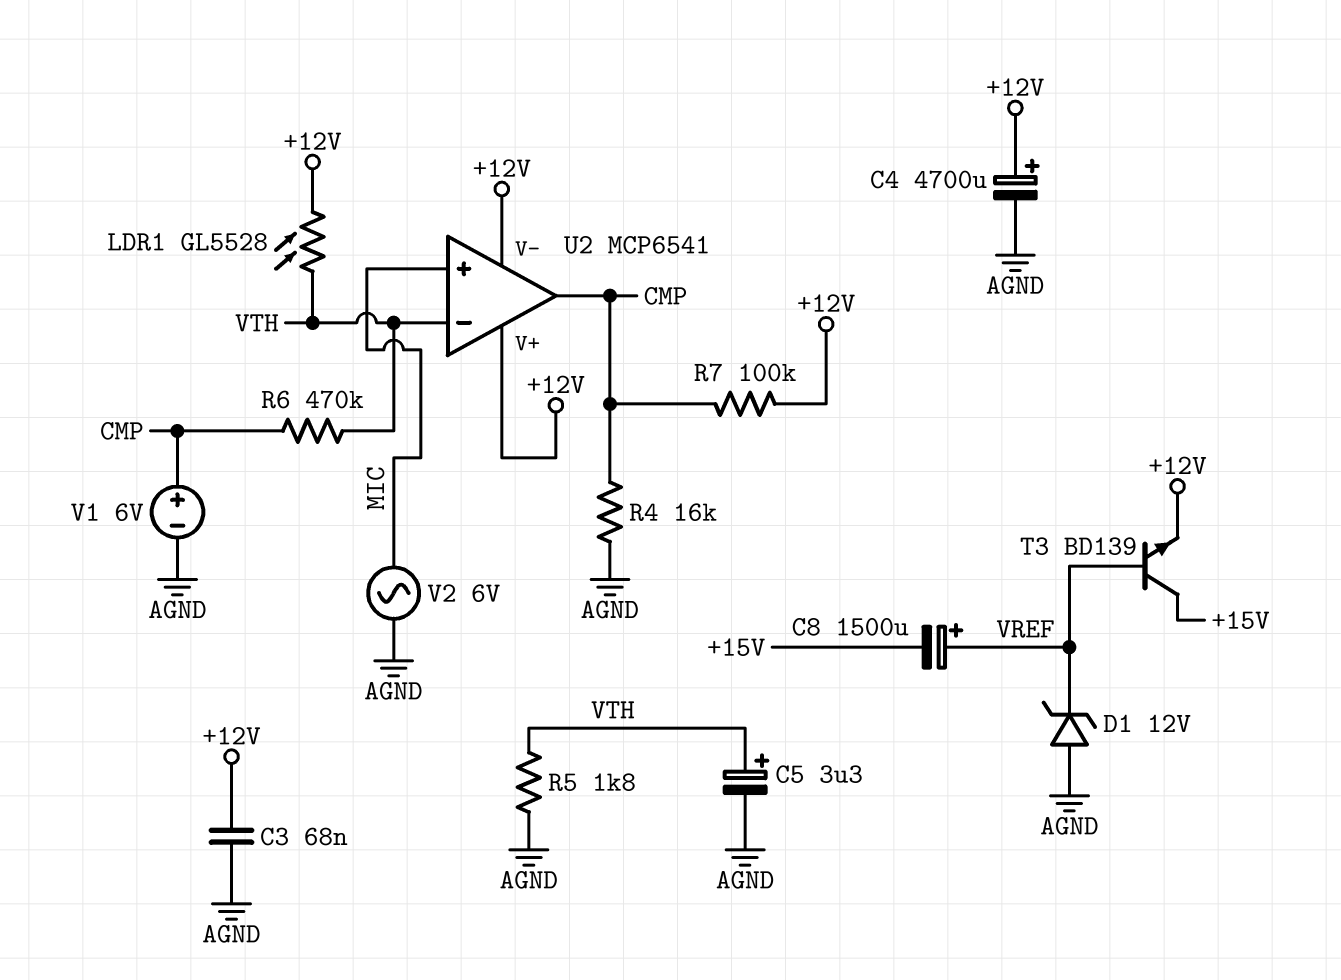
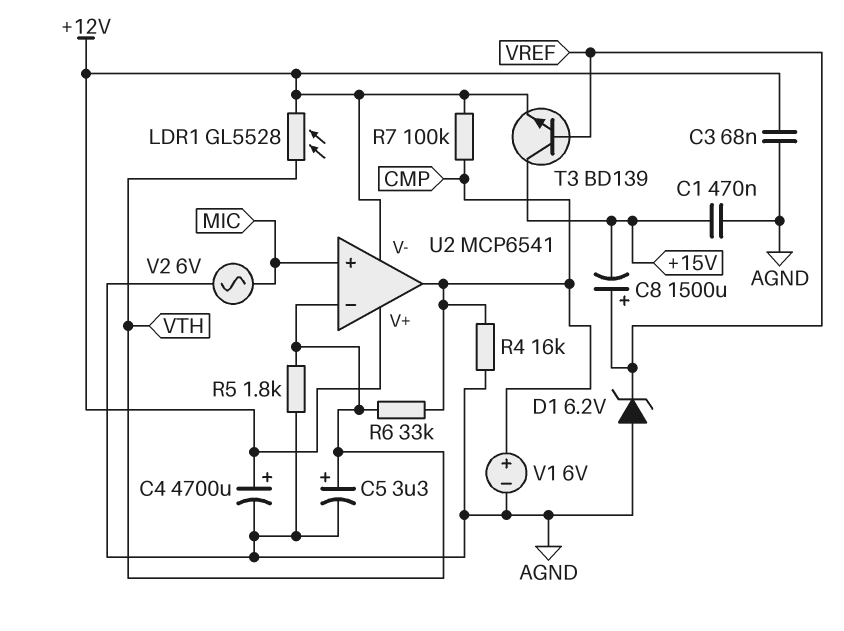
C1: none -> 470nF (+15V, AGND)
D1: zener 12V (A AGND, K VREF) -> zener 6.2V (A AGND, K VREF)
R6: 470k (CMP, VTH) -> 33k (CMP, VTH)

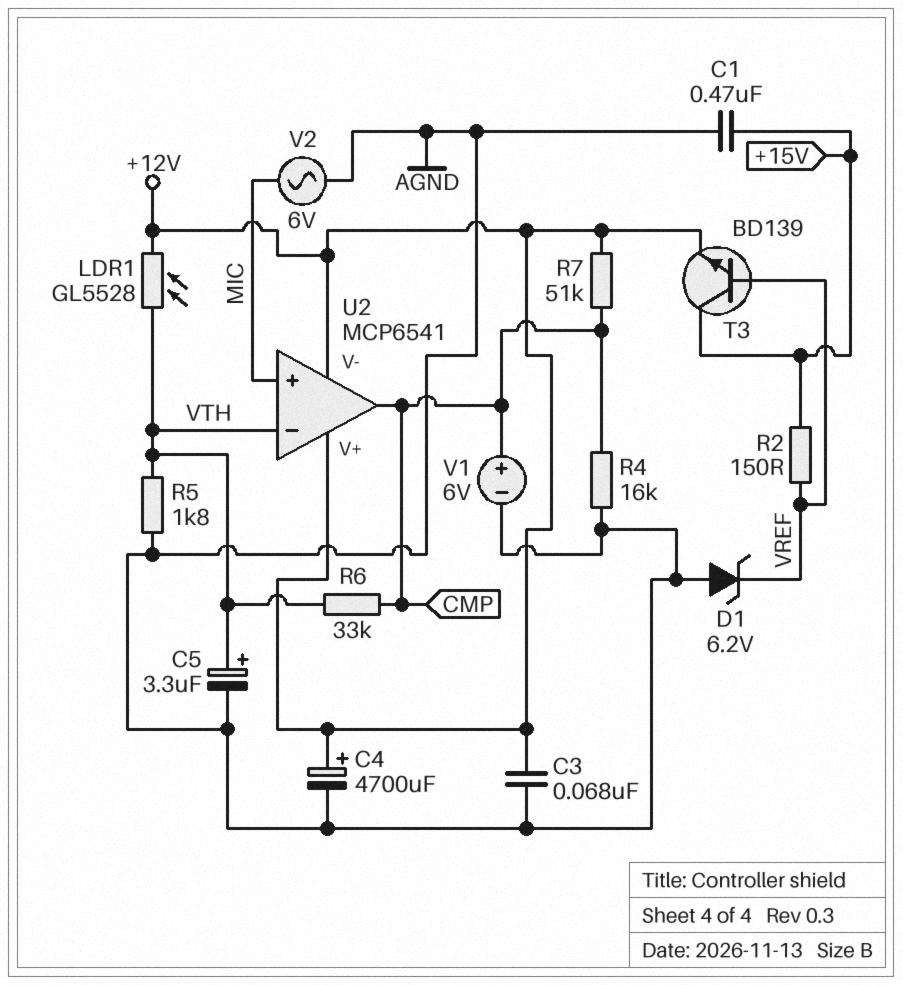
C8: 1500uF (plus VREF, minus +15V) -> none
R2: none -> 150 (+15V, VREF)
R7: 100k (+12V, CMP) -> 51k (+12V, CMP)

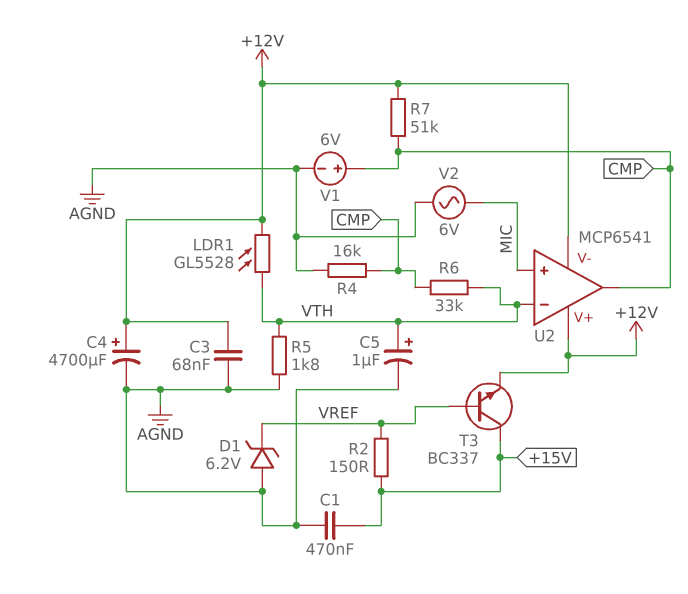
C5: 3.3uF (plus VTH, minus AGND) -> 1uF (plus VTH, minus AGND)
T3: NPN BD139 (B VREF, C +15V, E +12V) -> NPN BC337 (B VREF, C +15V, E +12V)

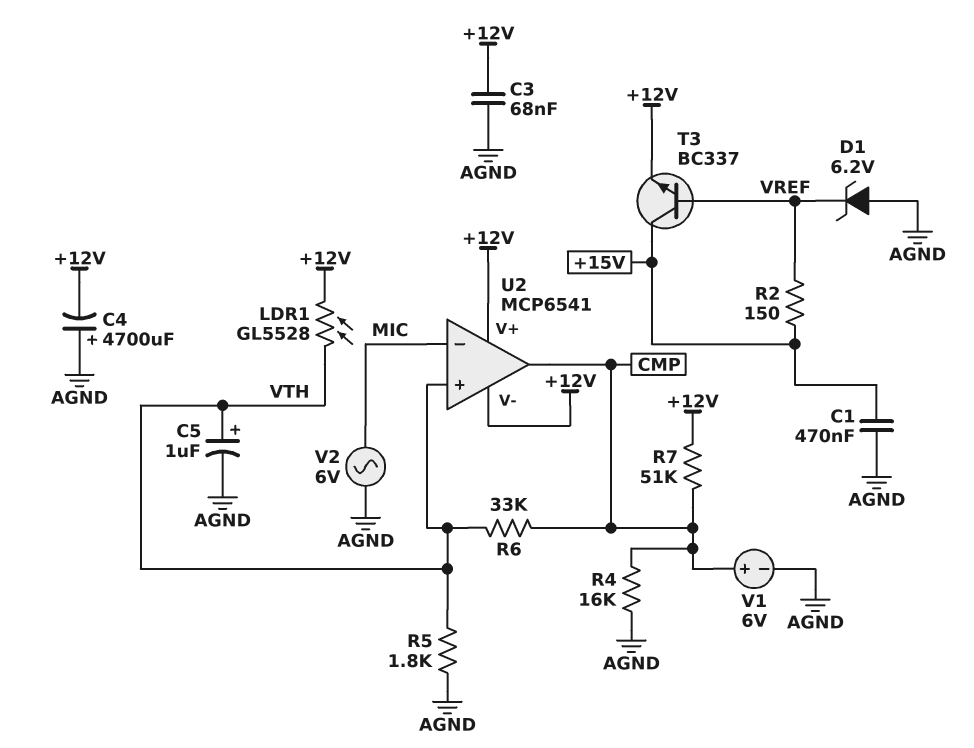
C4: 4700uF (plus +12V, minus AGND) -> 4700uF (plus AGND, minus +12V)
U2 pin in+: MIC -> VTH
U2 pin in-: VTH -> MIC

